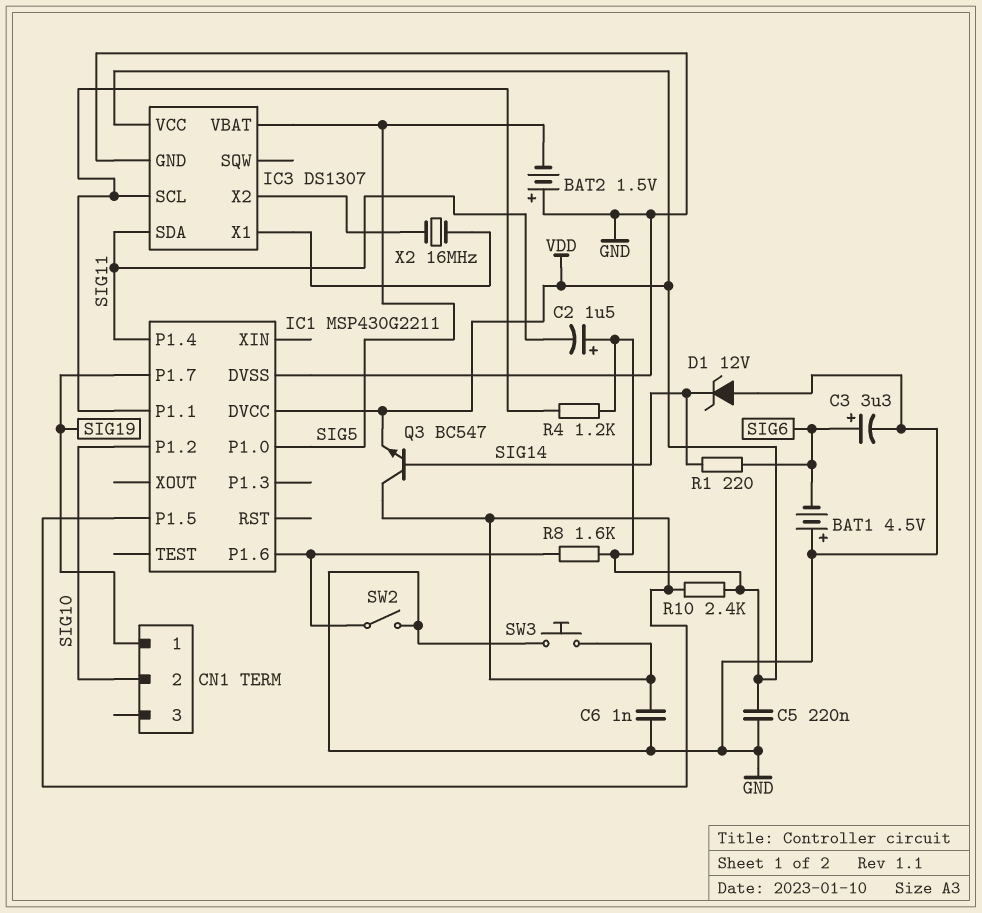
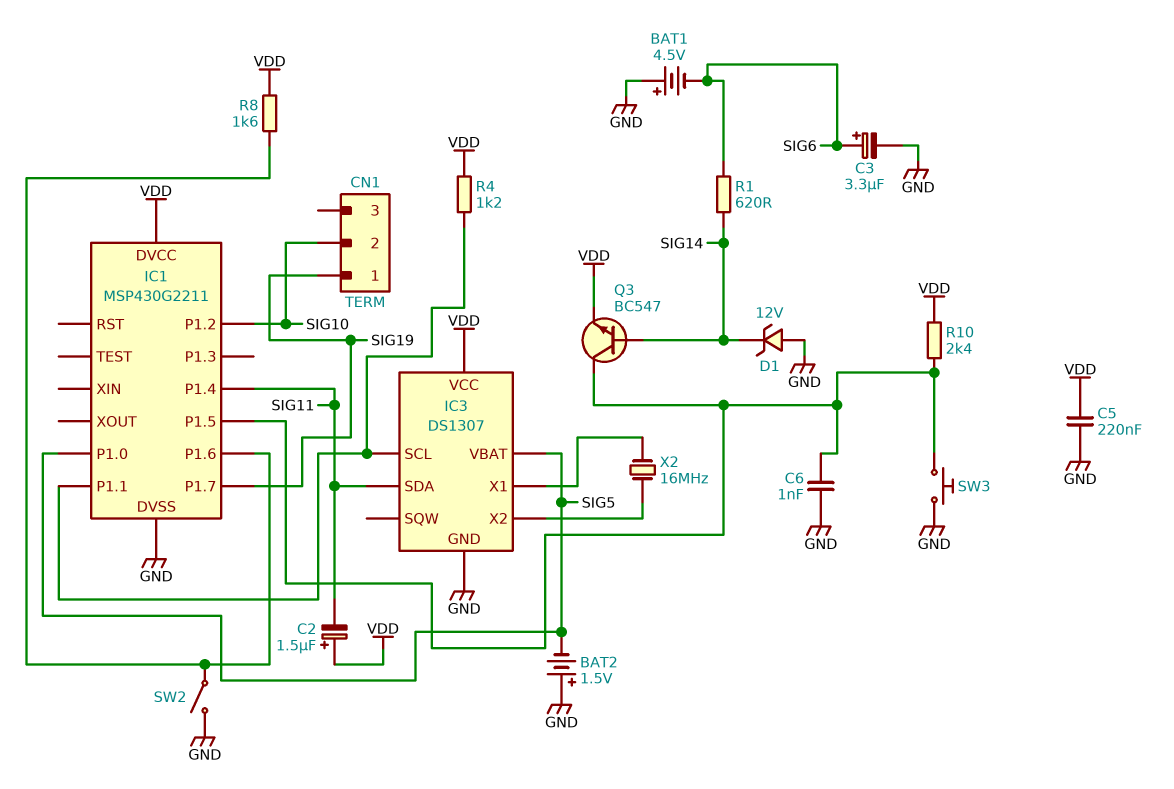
R1: 220 (SIG6, SIG14) -> 620 (SIG6, SIG14)

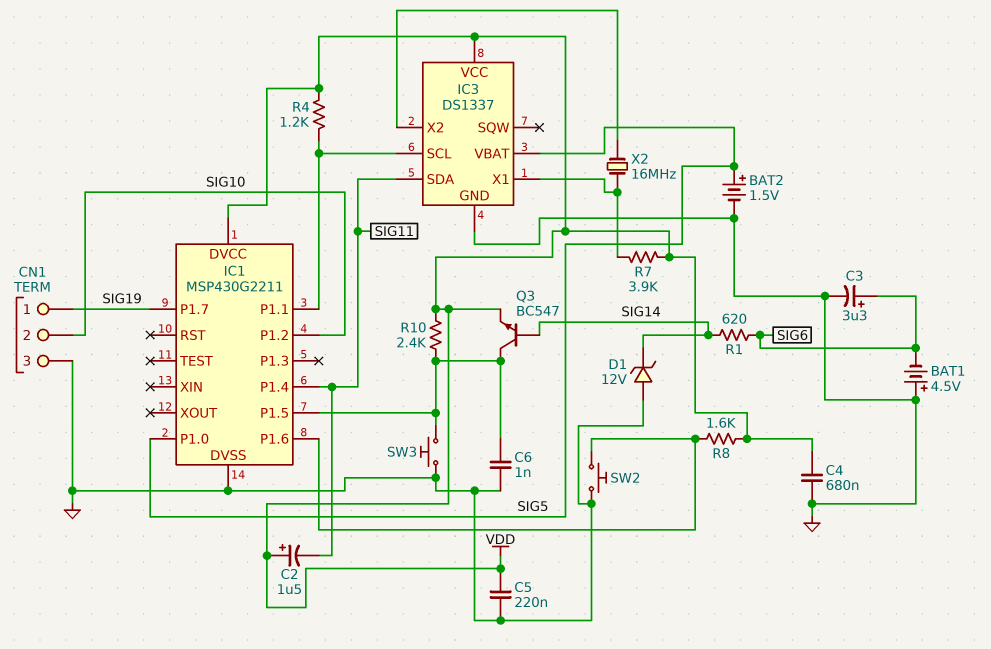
BAT2: 1.5V (plus GND, minus SIG5) -> 1.5V (plus SIG5, minus GND)
C4: none -> 680nF (GND, VDD)
CN1 pin 3: none -> GND
IC3: DS1307 -> DS1337
R7: none -> 3.9k (IC3/X1, VDD)
SW2: switch (GND, IC1/P1.6) -> button (GND, IC1/P1.6)

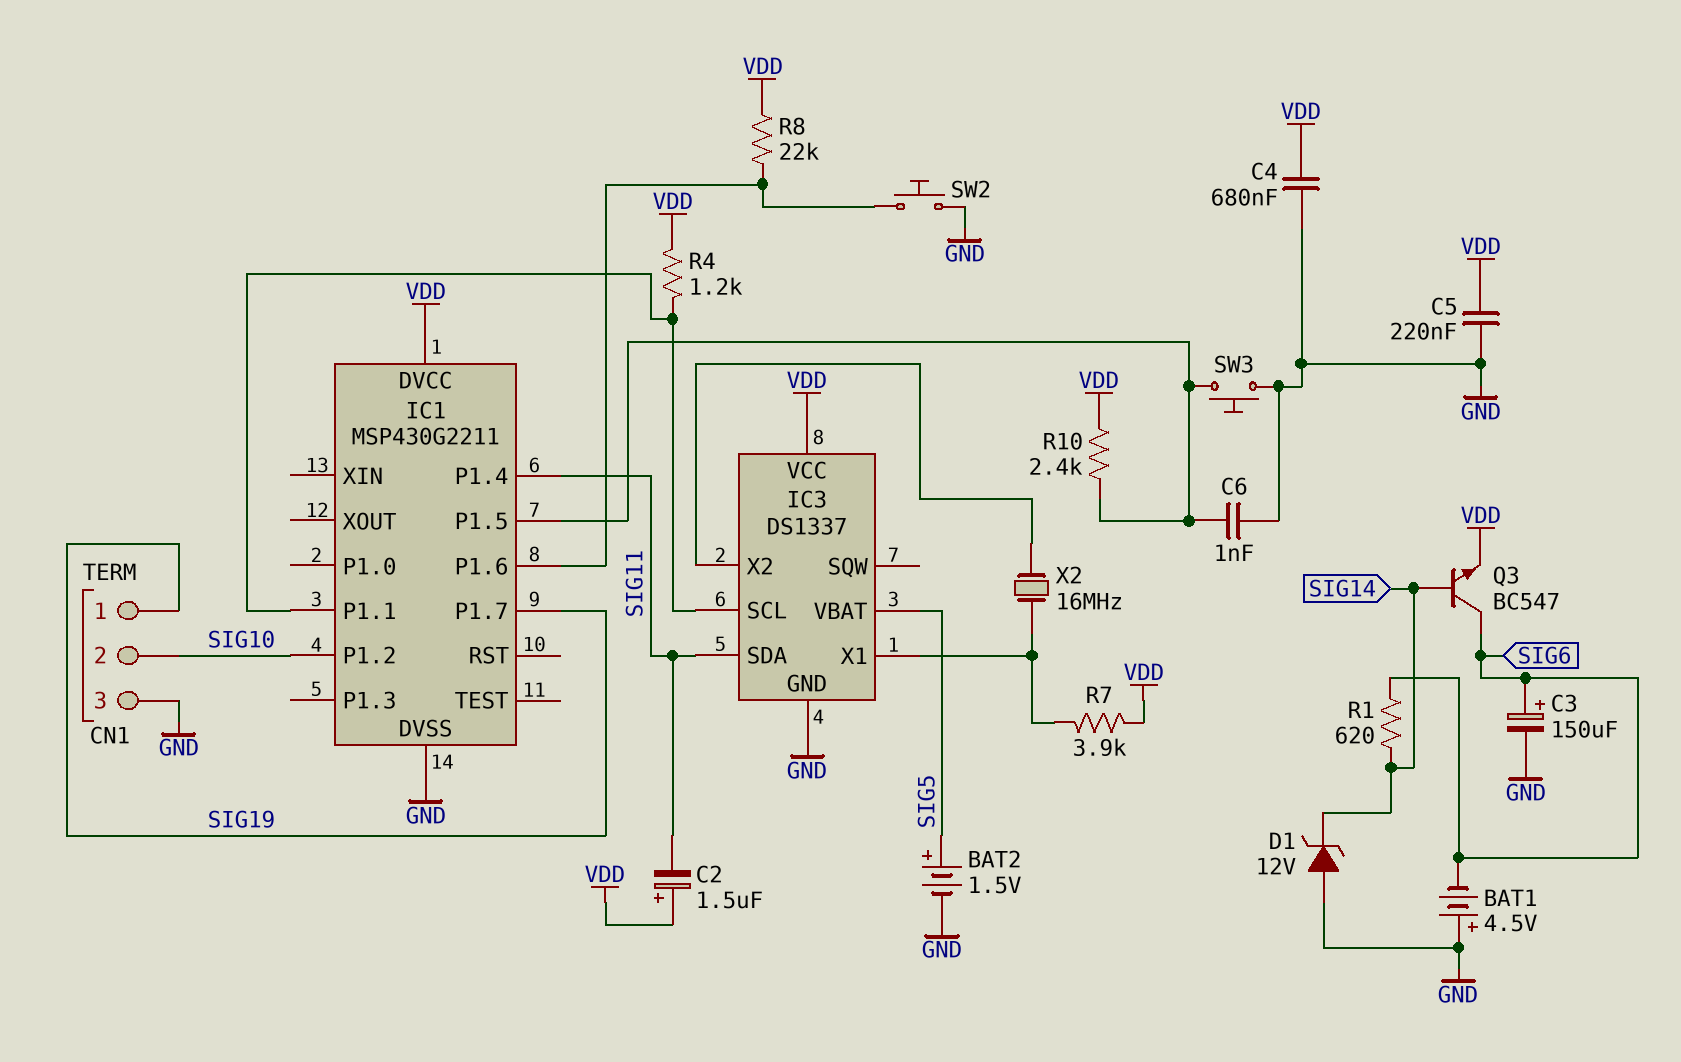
C3: 3.3uF (plus SIG6, minus GND) -> 150uF (plus SIG6, minus GND)
IC1 pin P1.0: SIG5 -> none
Q3: NPN BC547 (B SIG14, C IC1/P1.5, E VDD) -> NPN BC547 (B SIG14, C SIG6, E VDD)
R8: 1.6k (IC1/P1.6, VDD) -> 22k (IC1/P1.6, VDD)

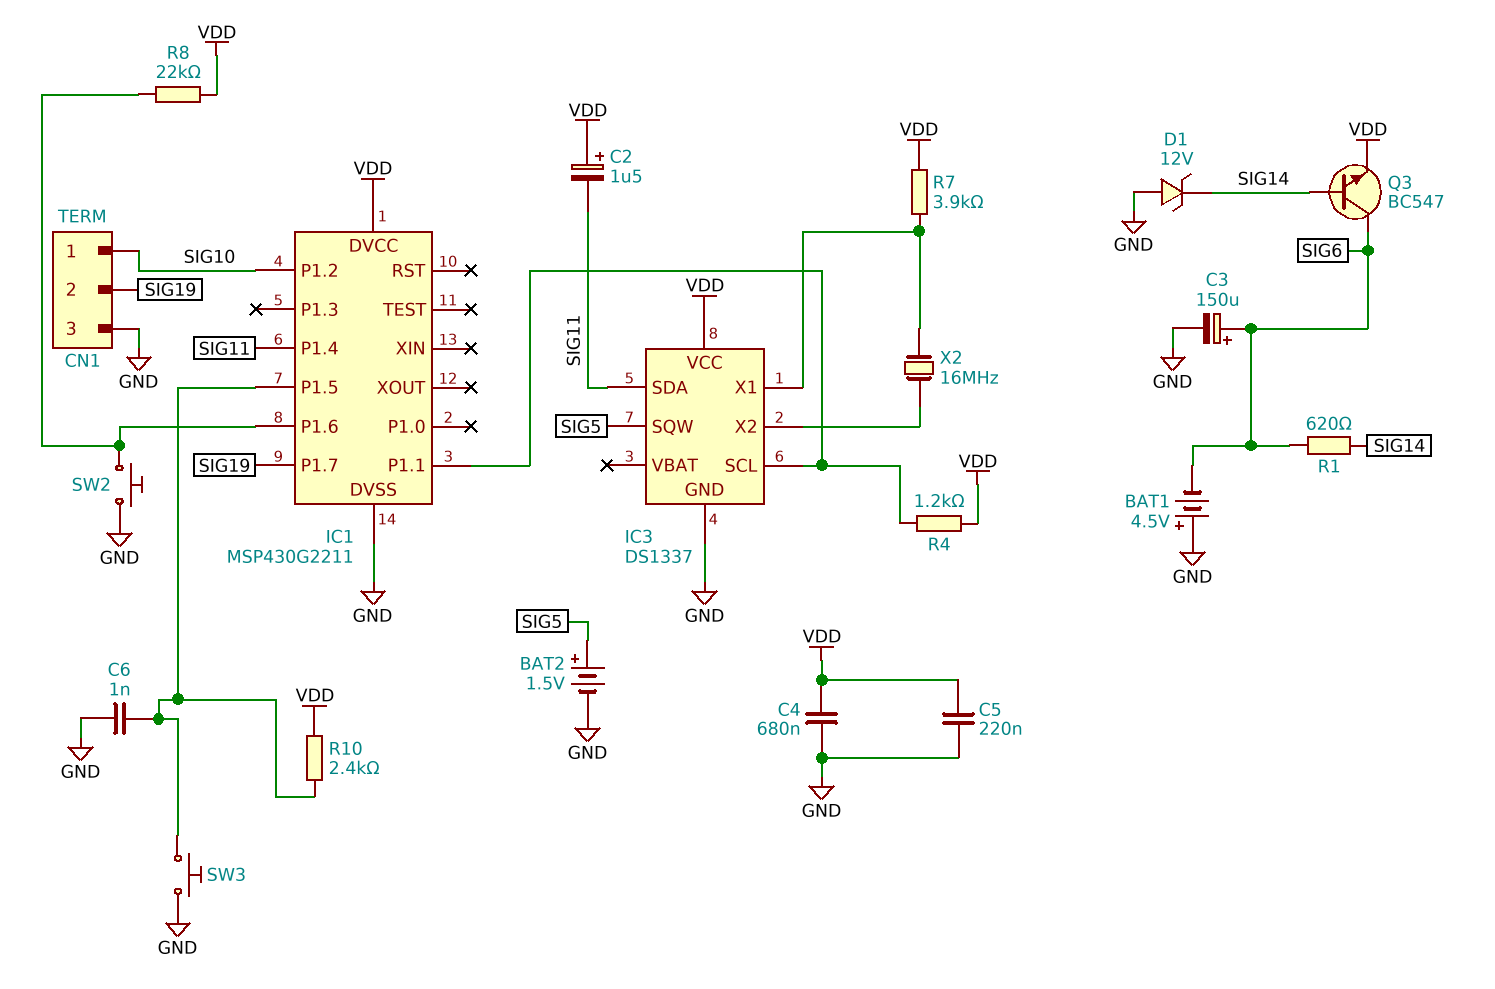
CN1 pin 1: SIG19 -> SIG10
CN1 pin 2: SIG10 -> SIG19
IC3 pin SQW: none -> SIG5
IC3 pin VBAT: SIG5 -> none

